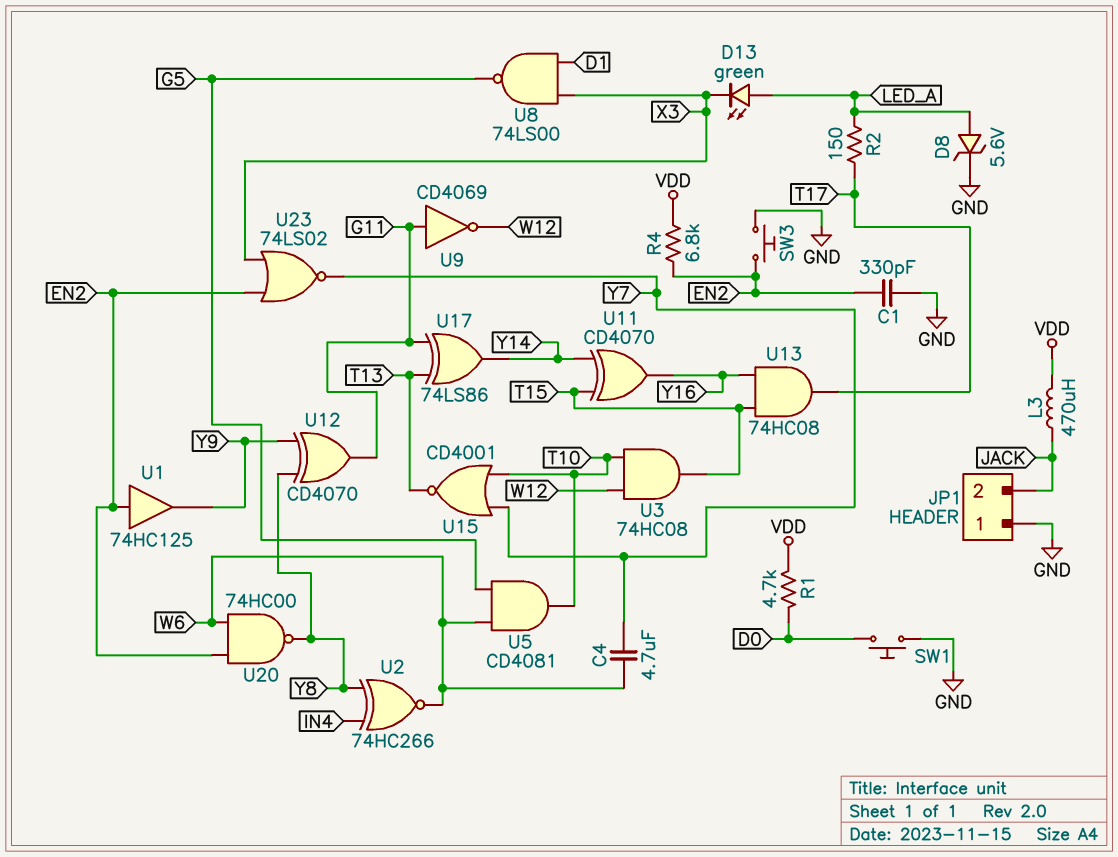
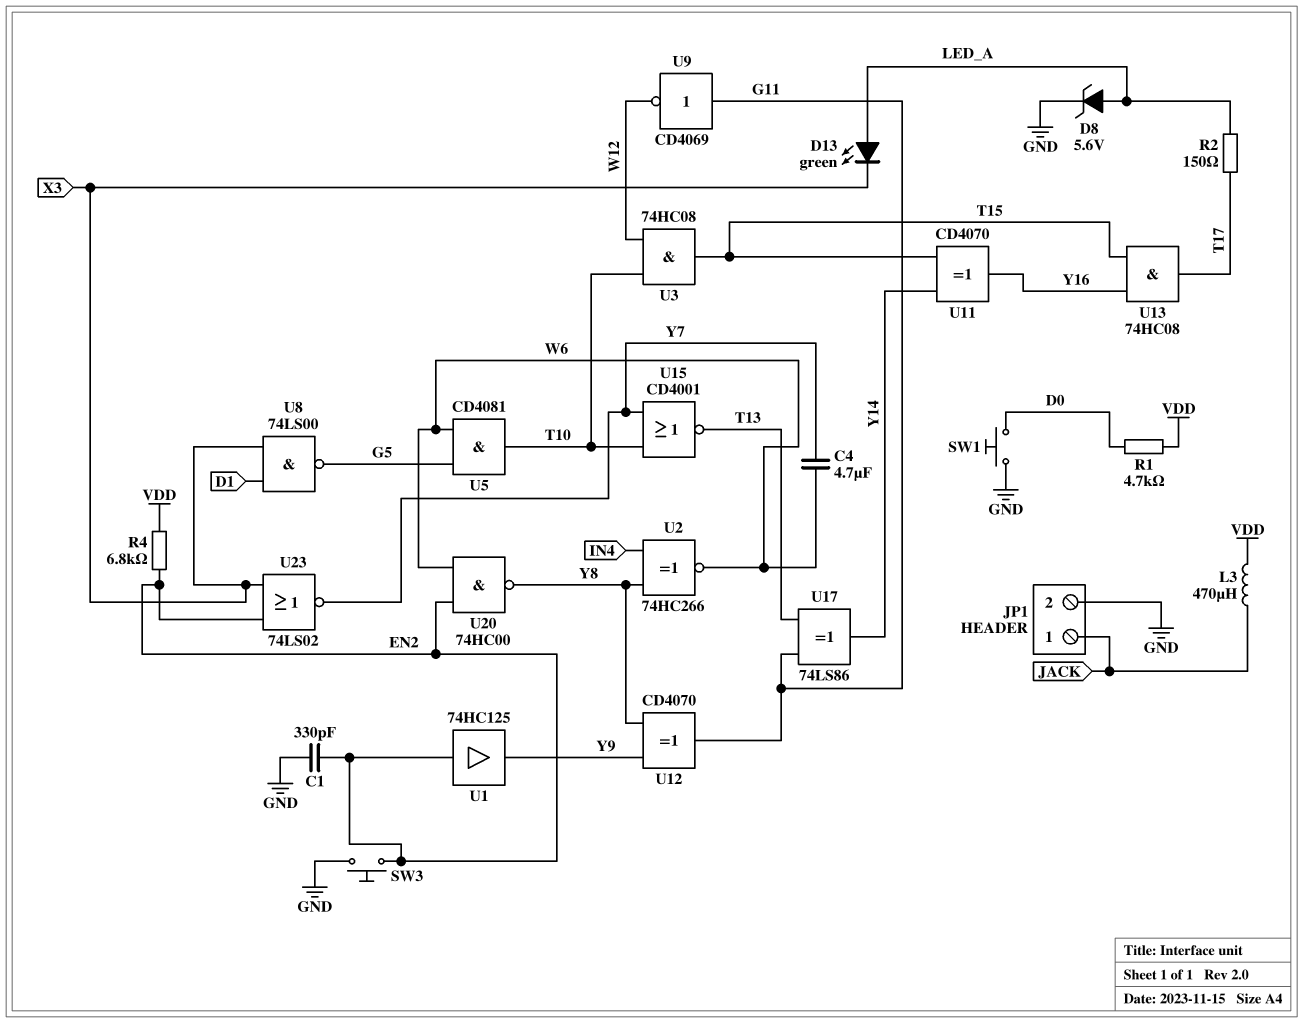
JP1 pin 1: GND -> JACK
JP1 pin 2: JACK -> GND

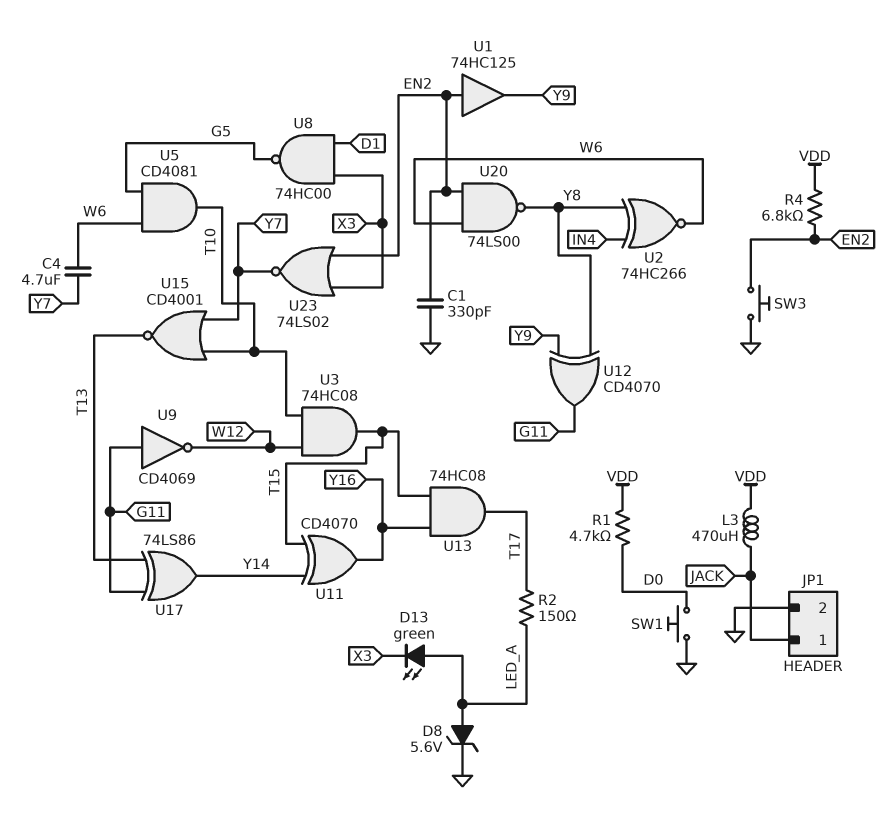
U8: NAND 74LS00 (in D1, in X3, out G5) -> NAND 74HC00 (in D1, in X3, out G5)
U20: NAND 74HC00 (in EN2, in W6, out Y8) -> NAND 74LS00 (in EN2, in W6, out Y8)

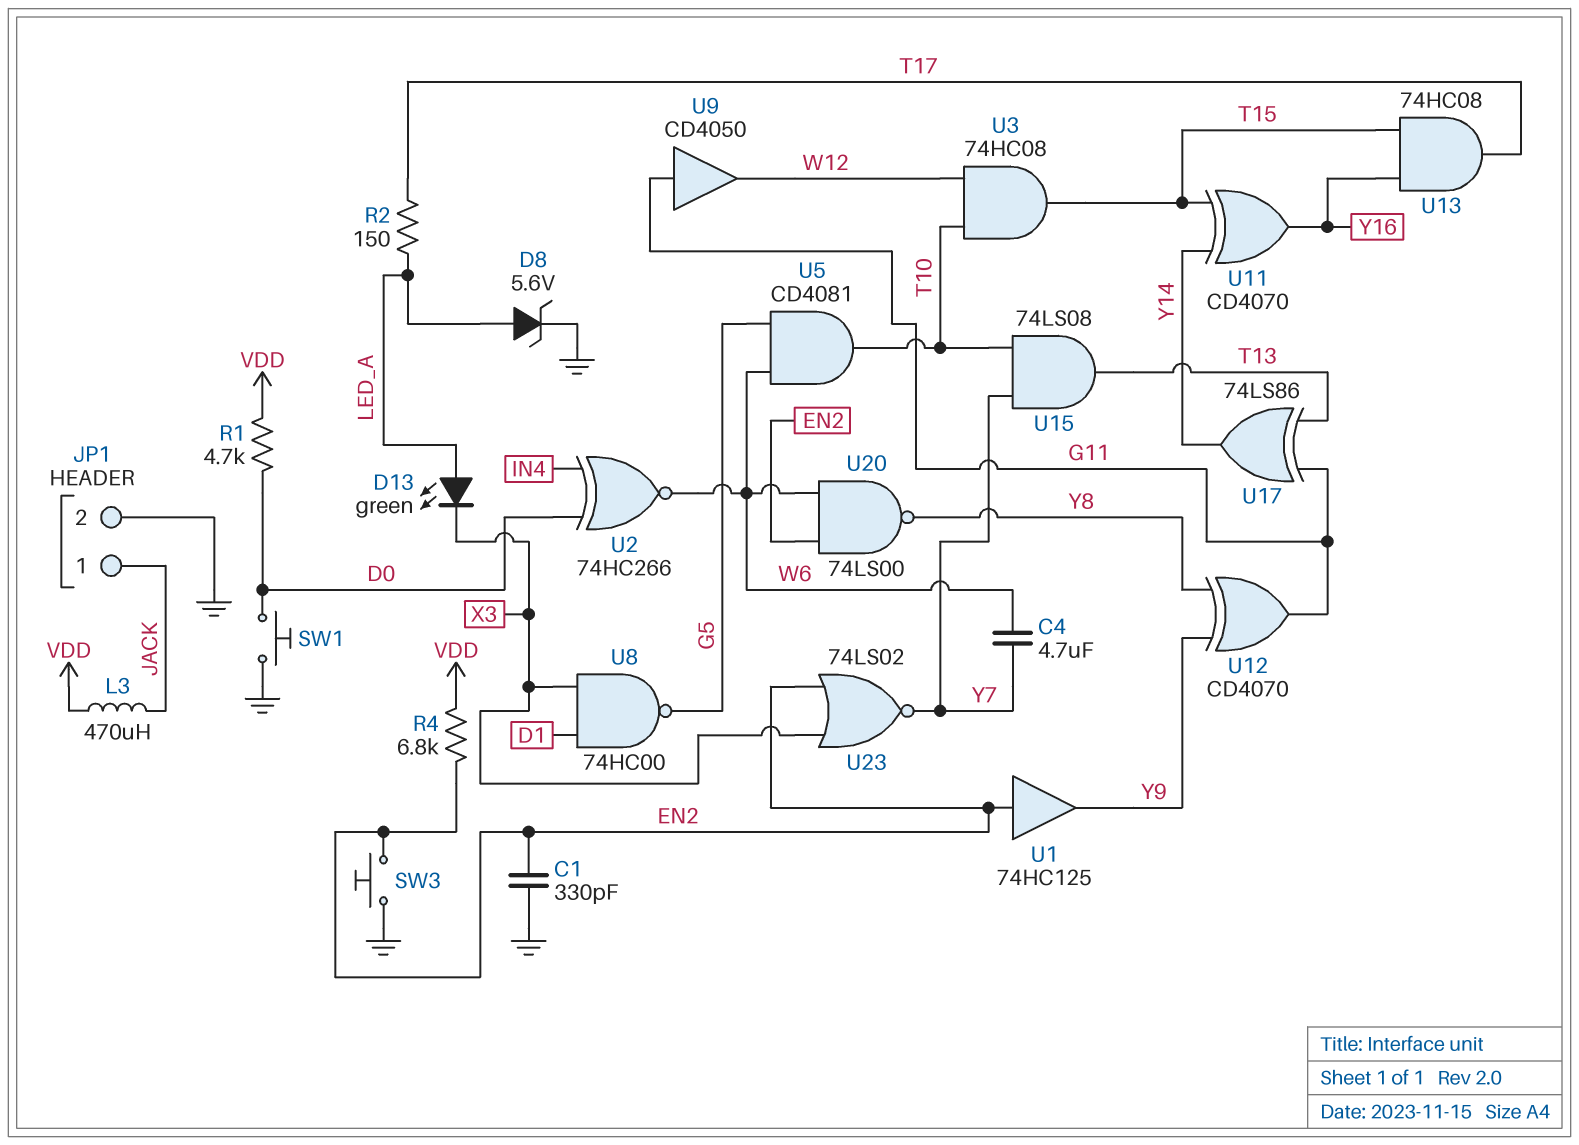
U2: XNOR 74HC266 (in IN4, in Y8, out W6) -> XNOR 74HC266 (in D0, in IN4, out W6)
U9: NOT CD4069 (in G11, out W12) -> buffer CD4050 (in G11, out W12)
U15: NOR CD4001 (in T10, in Y7, out T13) -> AND 74LS08 (in T10, in Y7, out T13)

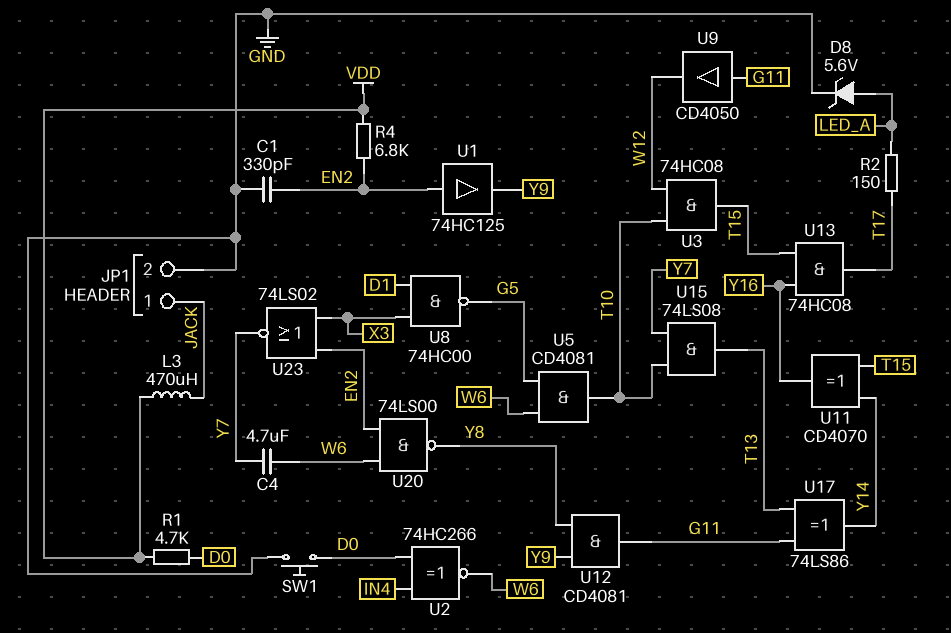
D13: LED green (A LED_A, K X3) -> none
SW3: button (EN2, GND) -> none
U12: XOR CD4070 (in Y8, in Y9, out G11) -> AND CD4081 (in Y8, in Y9, out G11)

